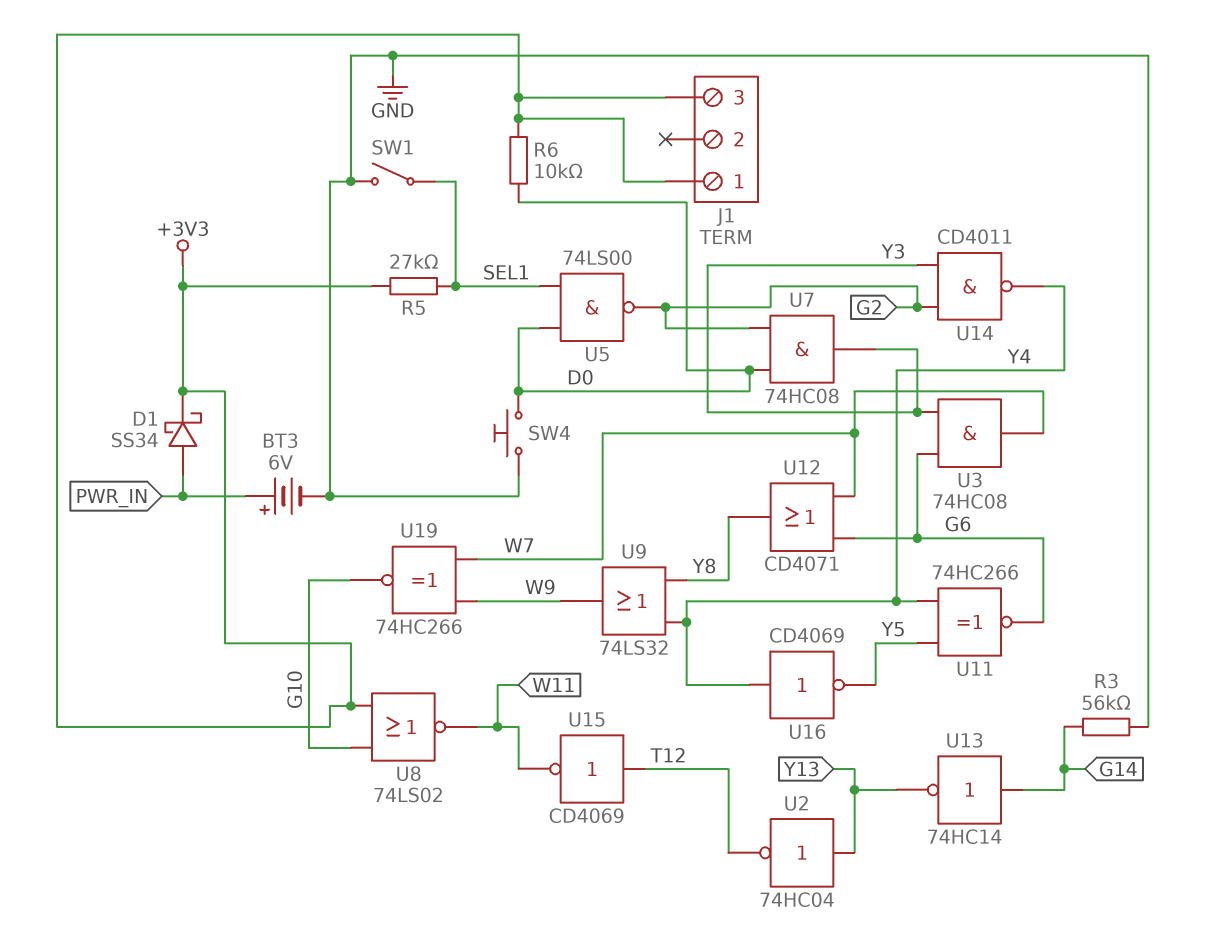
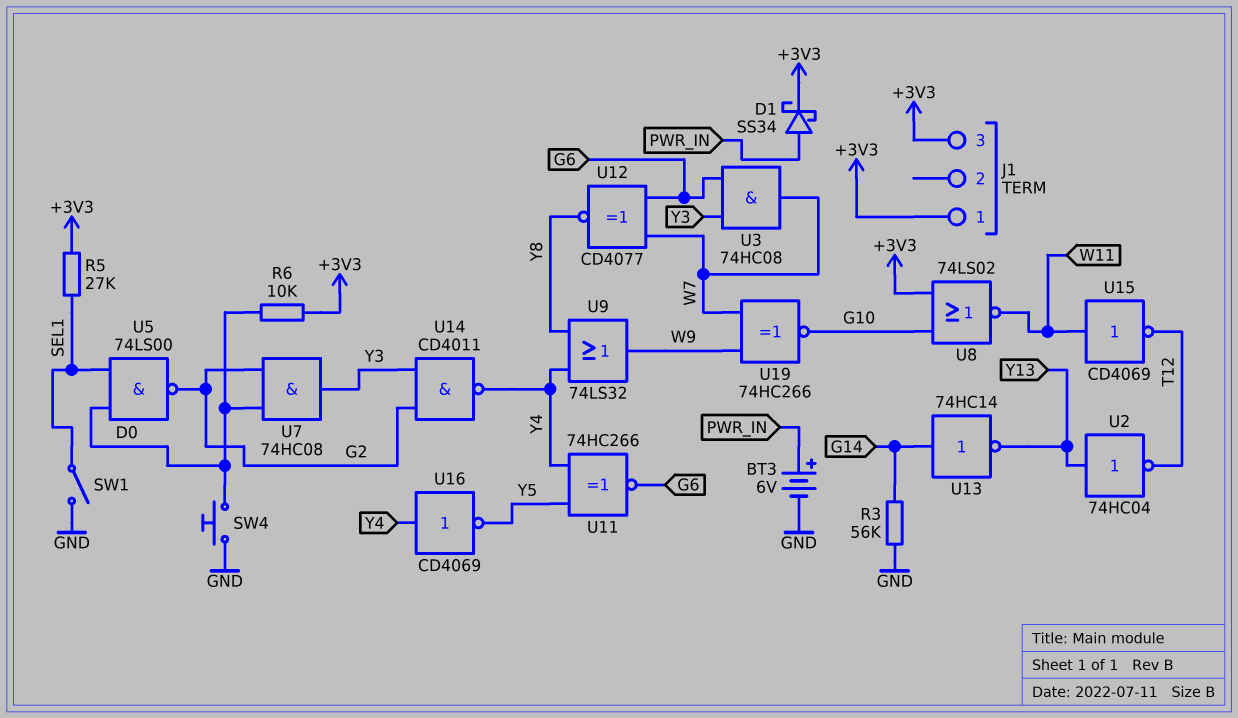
U12: OR CD4071 (in G6, in W7, out Y8) -> XNOR CD4077 (in G6, in W7, out Y8)
U15: NOT CD4069 (in T12, out W11) -> NOT CD4069 (in W11, out T12)

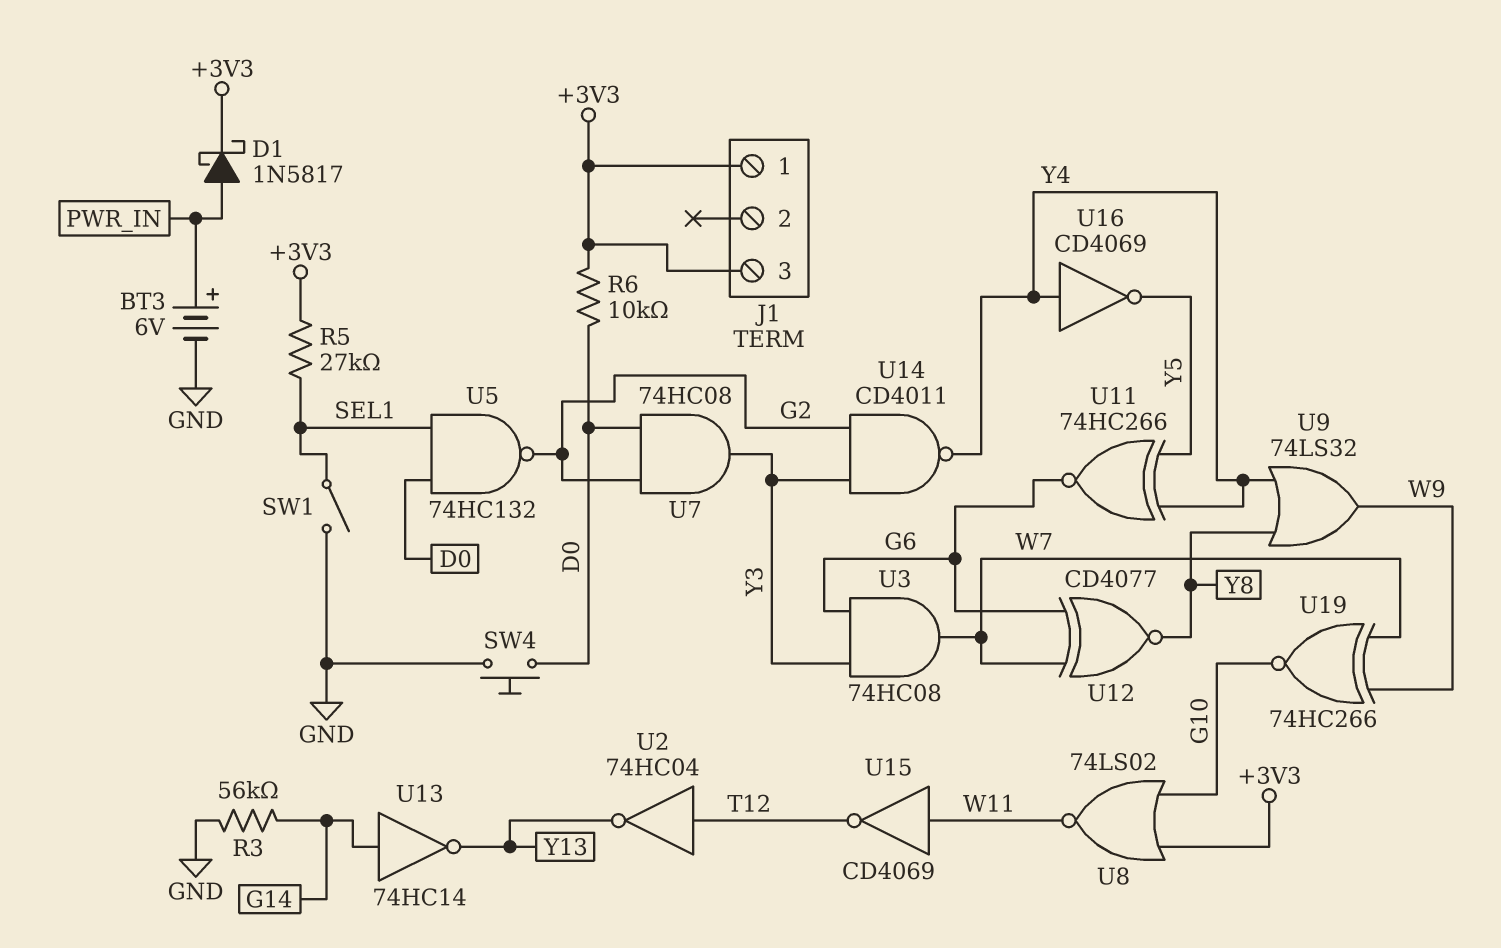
D1: schottky SS34 (A PWR_IN, K +3V3) -> schottky 1N5817 (A PWR_IN, K +3V3)
U2: NOT 74HC04 (in Y13, out T12) -> NOT 74HC04 (in T12, out Y13)
U5: NAND 74LS00 (in D0, in SEL1, out G2) -> NAND 74HC132 (in D0, in SEL1, out G2)

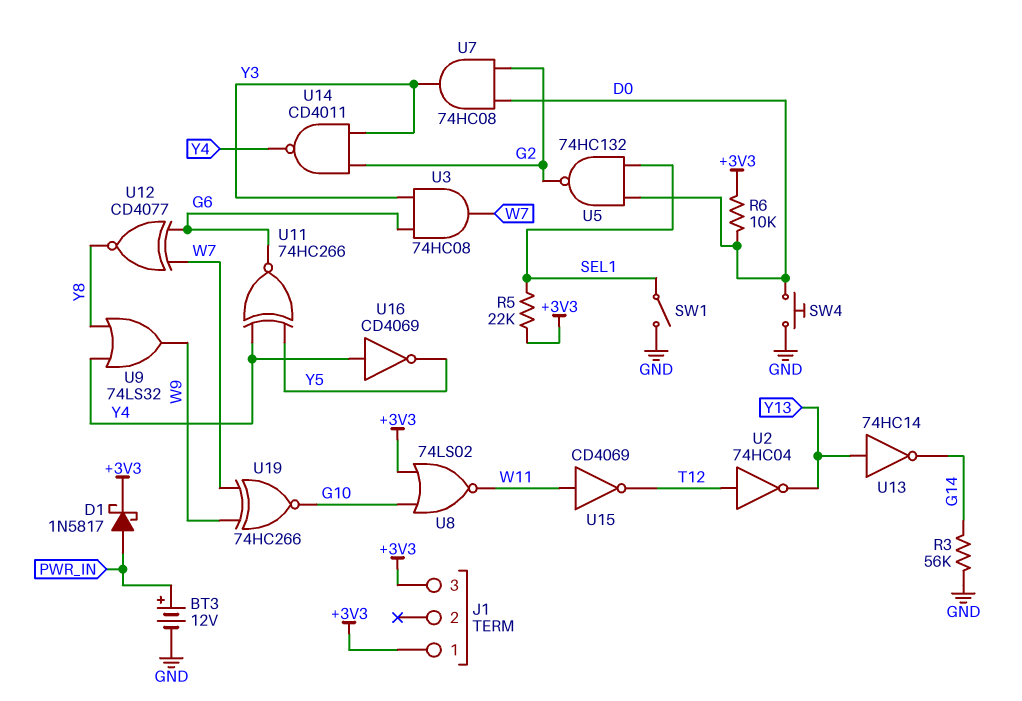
BT3: 6V (plus PWR_IN, minus GND) -> 12V (plus PWR_IN, minus GND)
R5: 27k (+3V3, SEL1) -> 22k (+3V3, SEL1)
U13: NOT 74HC14 (in G14, out Y13) -> NOT 74HC14 (in Y13, out G14)

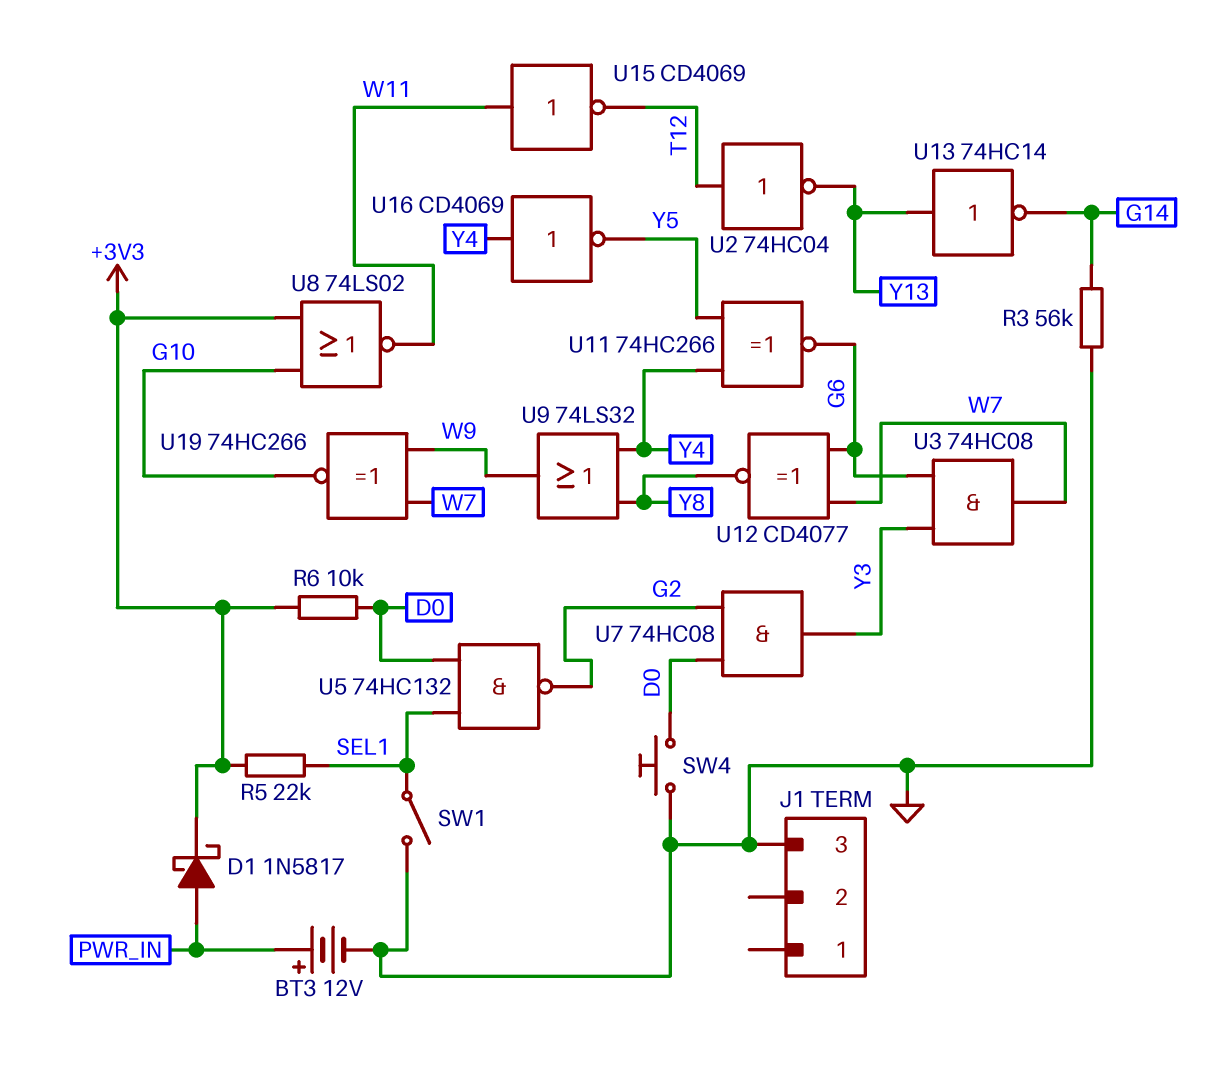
J1 pin 1: +3V3 -> none
J1 pin 3: +3V3 -> GND
U14: NAND CD4011 (in G2, in Y3, out Y4) -> none

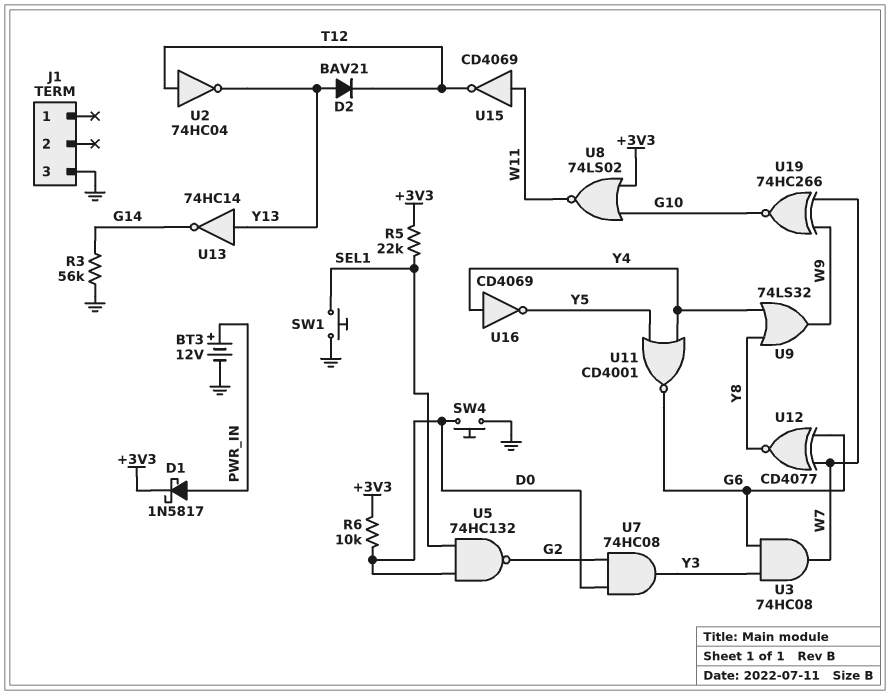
D2: none -> diode BAV21 (A Y13, K T12)
SW1: switch (GND, SEL1) -> button (GND, SEL1)
U11: XNOR 74HC266 (in Y4, in Y5, out G6) -> NOR CD4001 (in Y4, in Y5, out G6)

